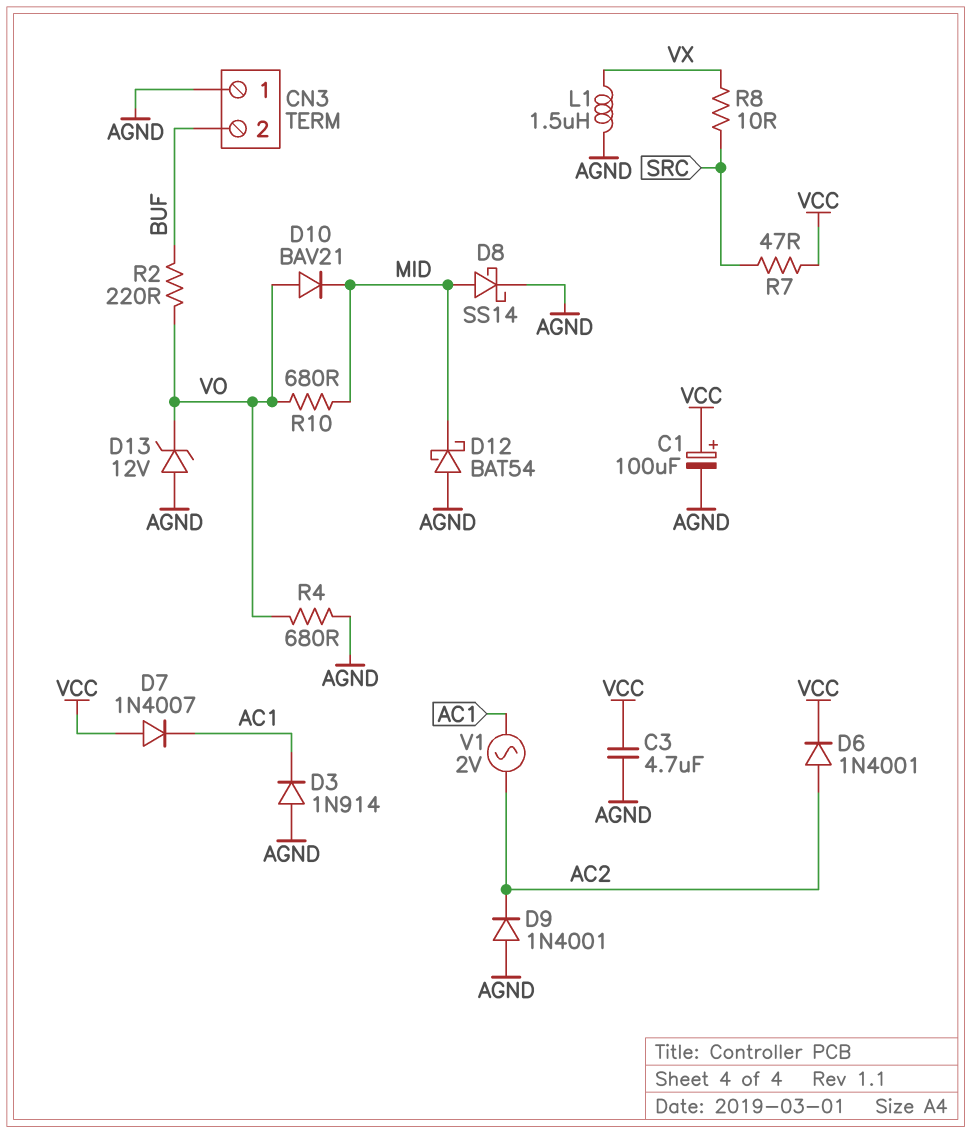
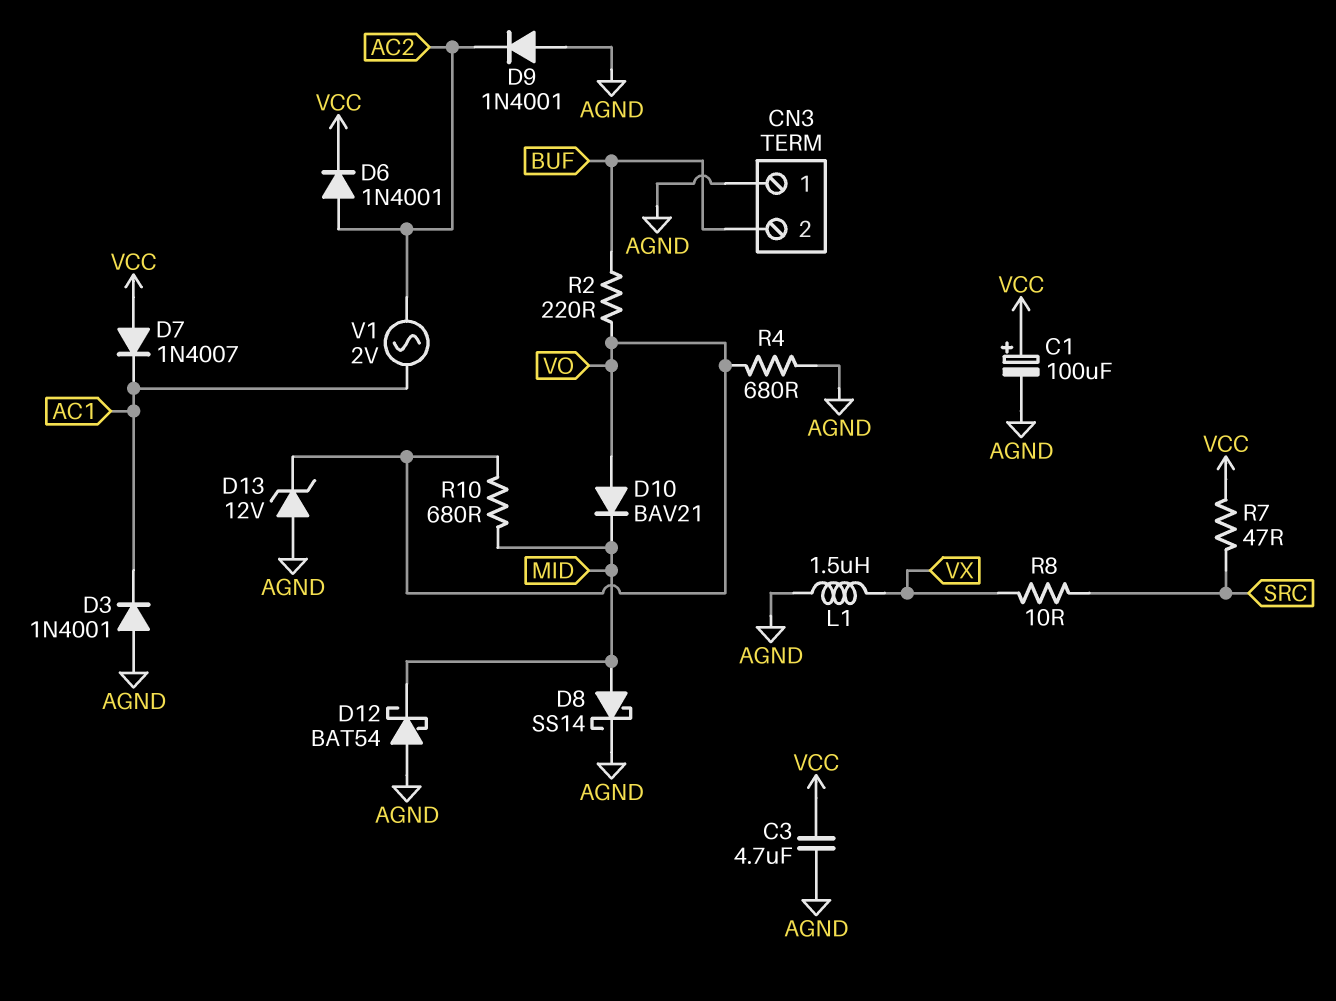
D3: diode 1N914 (A AGND, K AC1) -> diode 1N4001 (A AGND, K AC1)

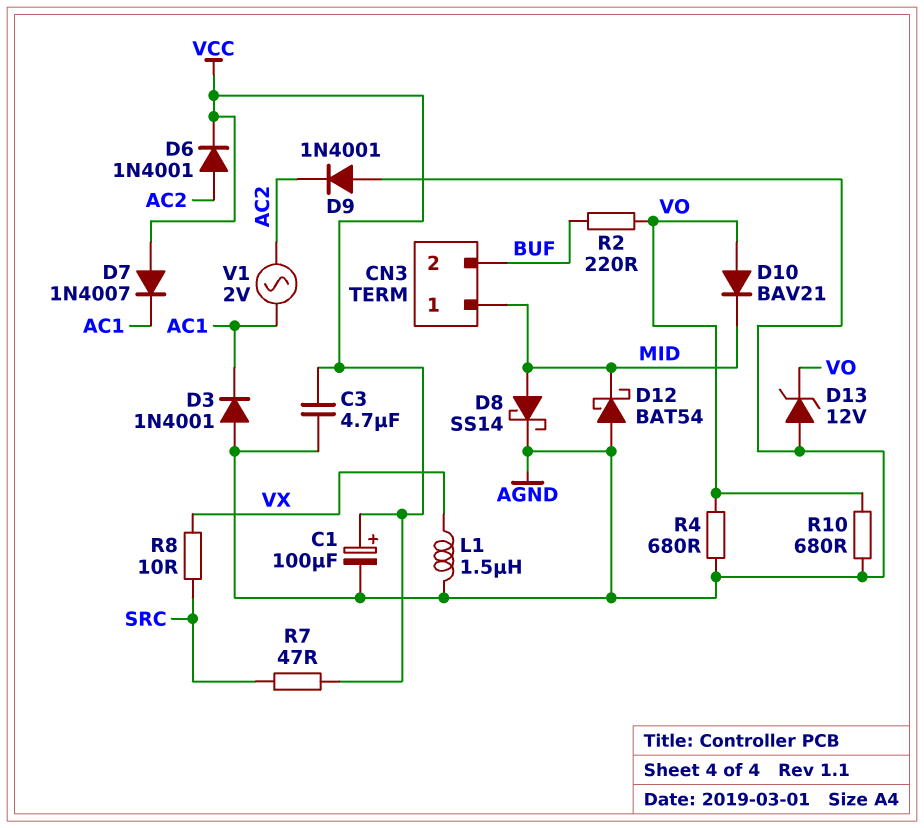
CN3 pin 1: AGND -> MID
R10: 680 (MID, VO) -> 680 (AGND, VO)

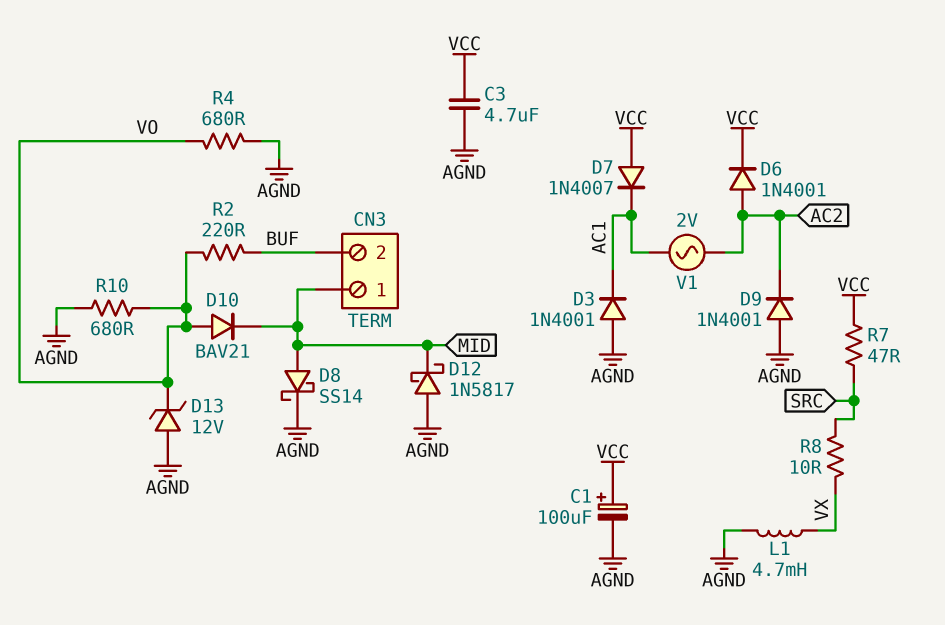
D12: schottky BAT54 (A AGND, K MID) -> schottky 1N5817 (A AGND, K MID)
L1: 1.5uH (AGND, VX) -> 4.7mH (AGND, VX)

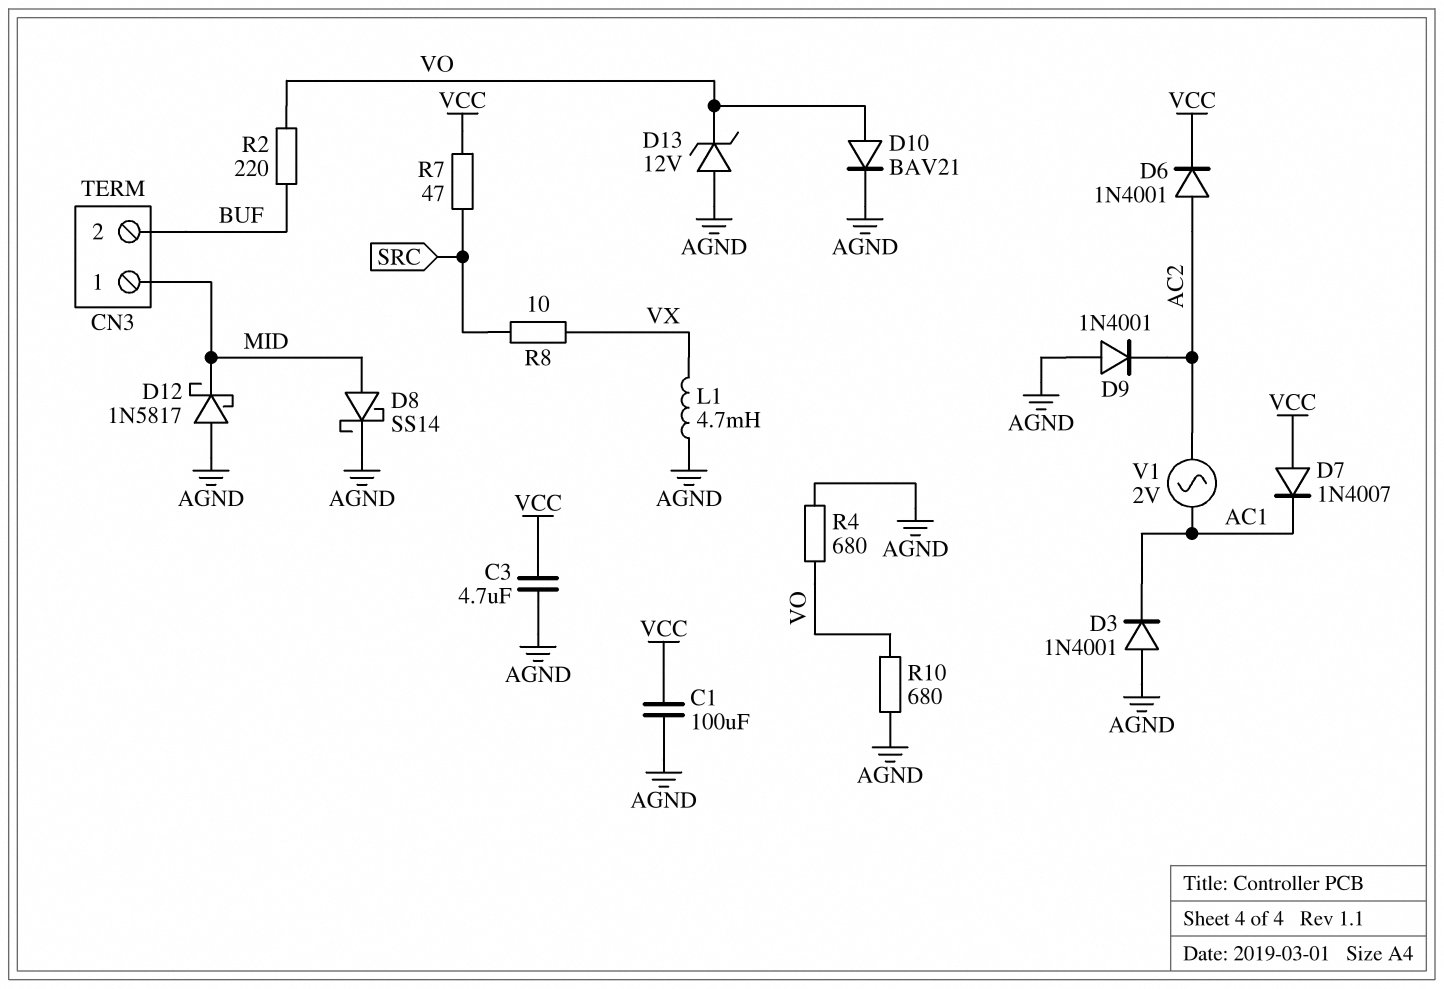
C1: 100uF (plus VCC, minus AGND) -> 100uF (AGND, VCC)
D10: diode BAV21 (A VO, K MID) -> diode BAV21 (A VO, K AGND)

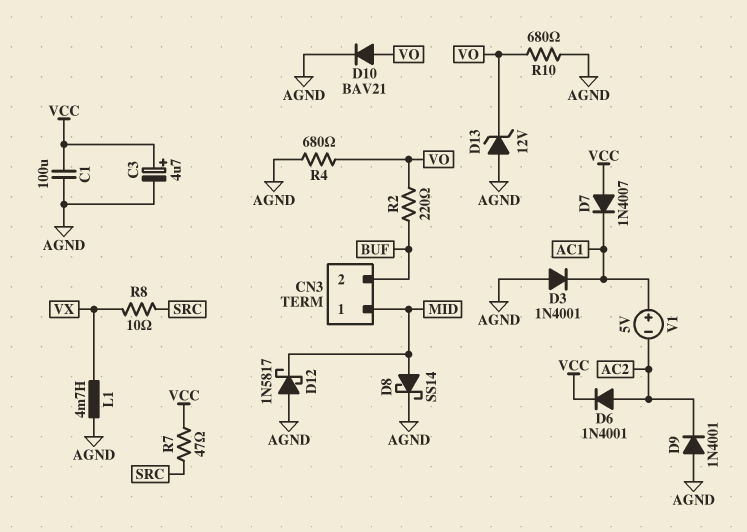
C3: 4.7uF (AGND, VCC) -> 4.7uF (plus VCC, minus AGND)
V1: AC 2V (AC1, AC2) -> 5V (plus AC1, minus AC2)

